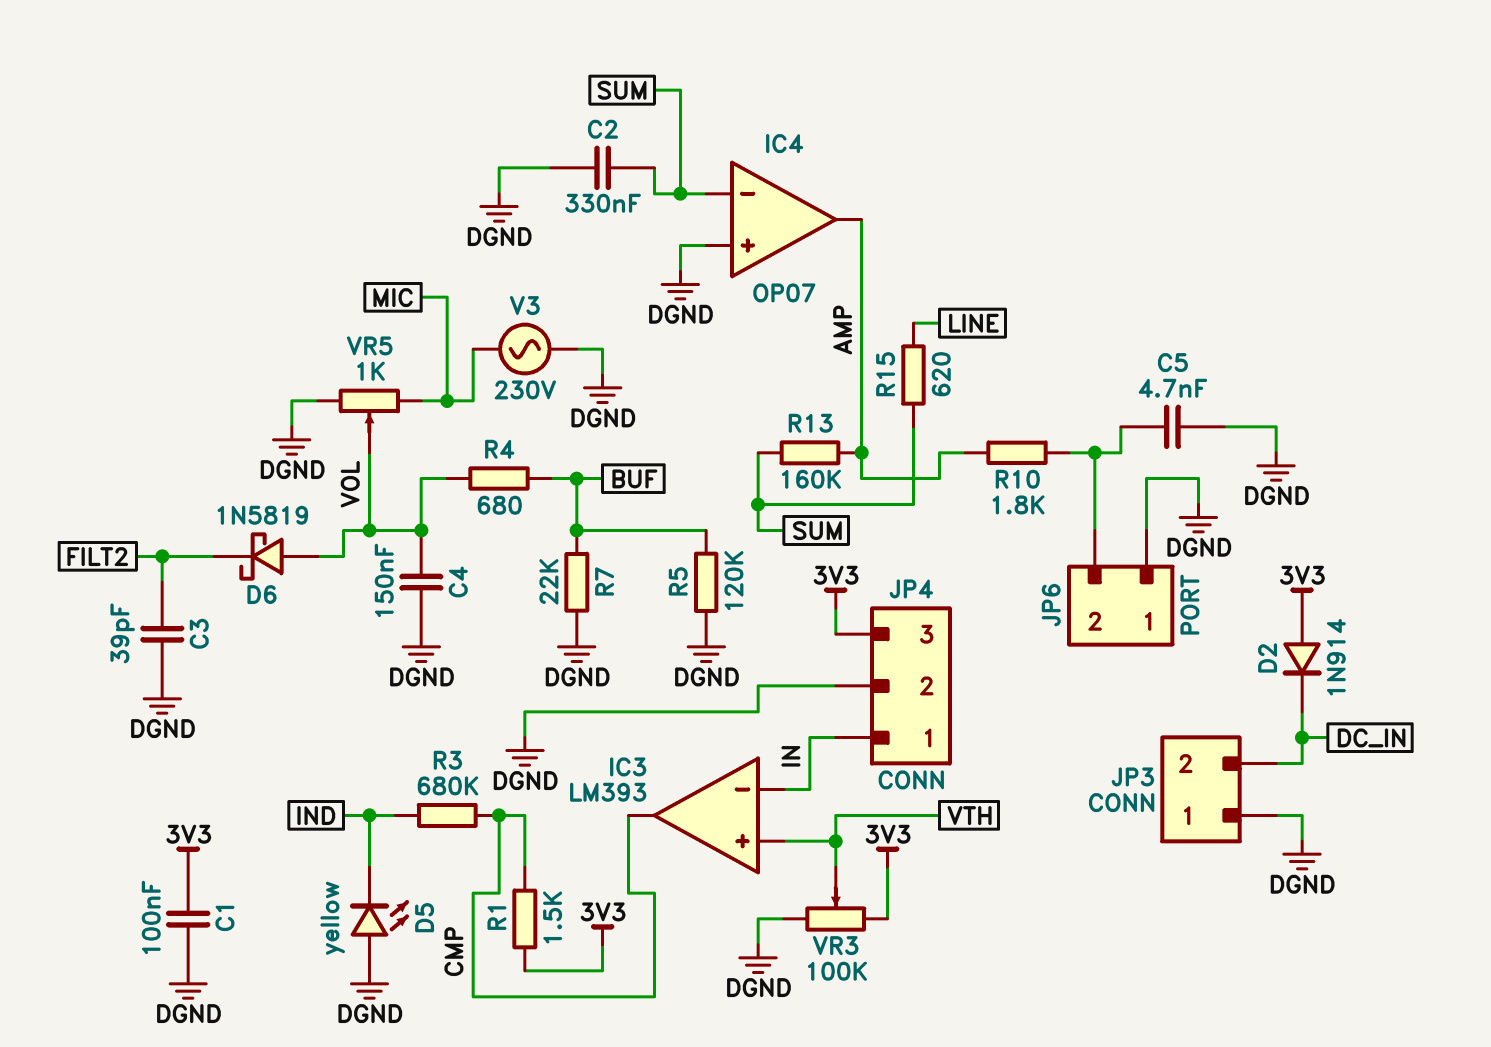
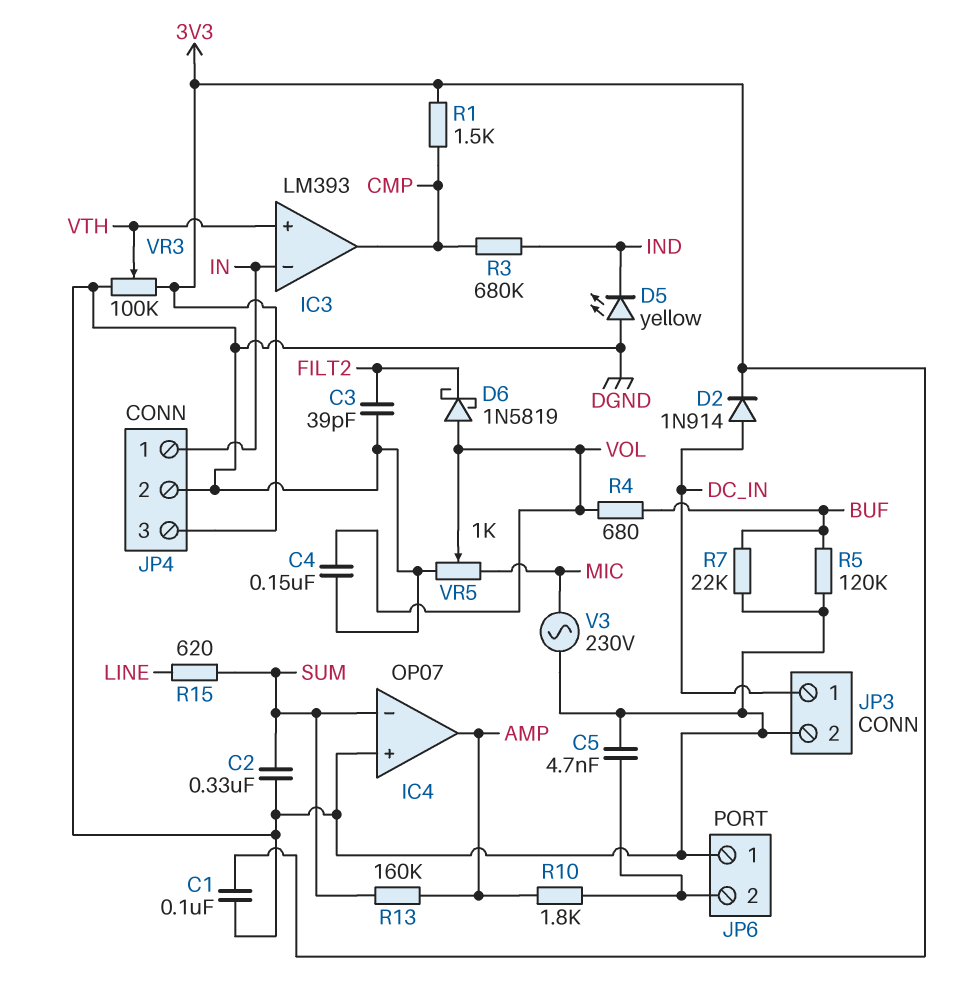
D2: diode 1N914 (A 3V3, K DC_IN) -> diode 1N914 (A DC_IN, K 3V3)
JP3 pin 1: DGND -> DC_IN
JP3 pin 2: DC_IN -> DGND

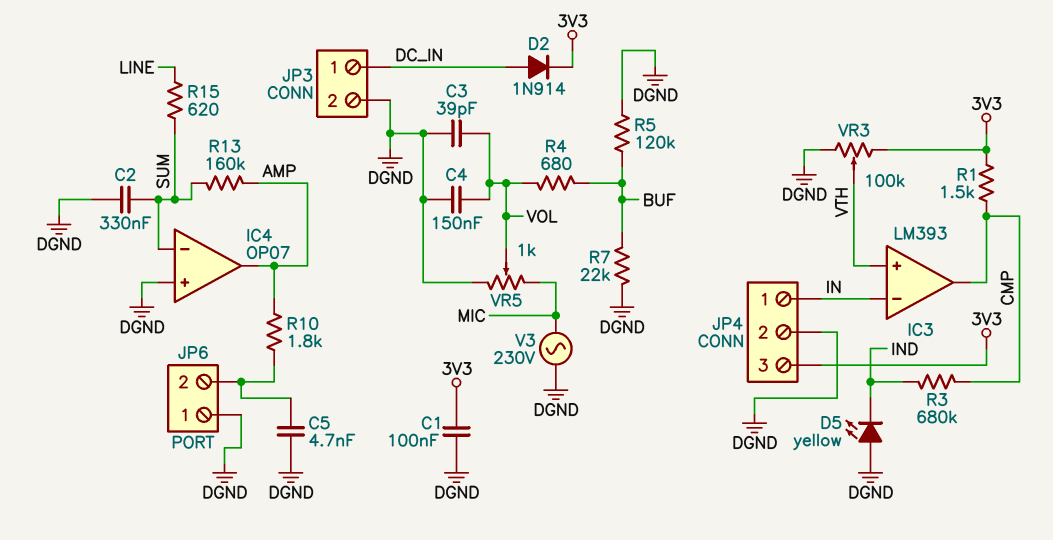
C3: 39pF (DGND, FILT2) -> 39pF (DGND, VOL)
D6: schottky 1N5819 (A VOL, K FILT2) -> none

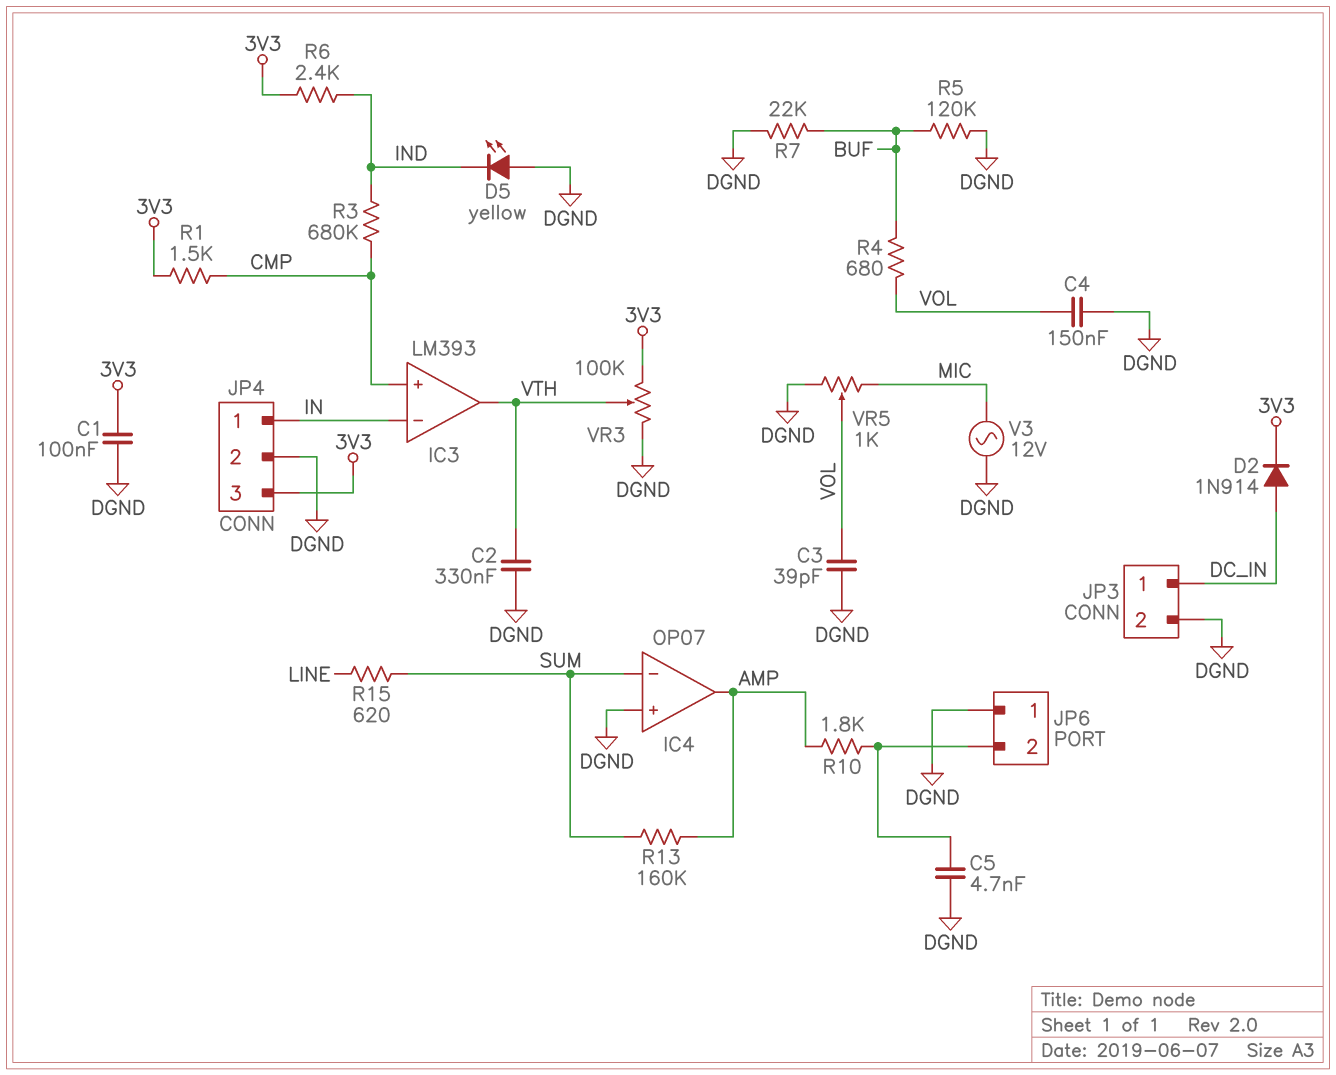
C2: 330nF (DGND, SUM) -> 330nF (DGND, VTH)
IC3 pin in+: VTH -> CMP
IC3 pin out: CMP -> VTH
R6: none -> 2.4k (3V3, IND)
V3: AC 230V (DGND, MIC) -> AC 12V (DGND, MIC)

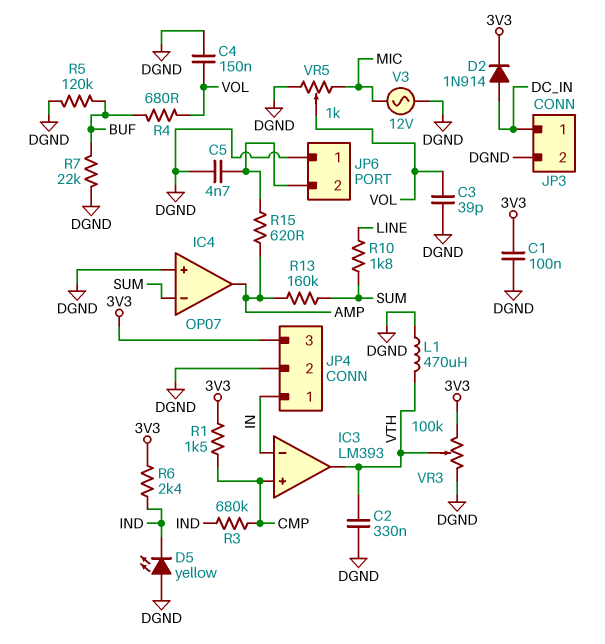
L1: none -> 470uH (DGND, VTH)
R10: 1.8k (AMP, JP6/2) -> 1.8k (LINE, SUM)
R15: 620 (LINE, SUM) -> 620 (AMP, JP6/2)

